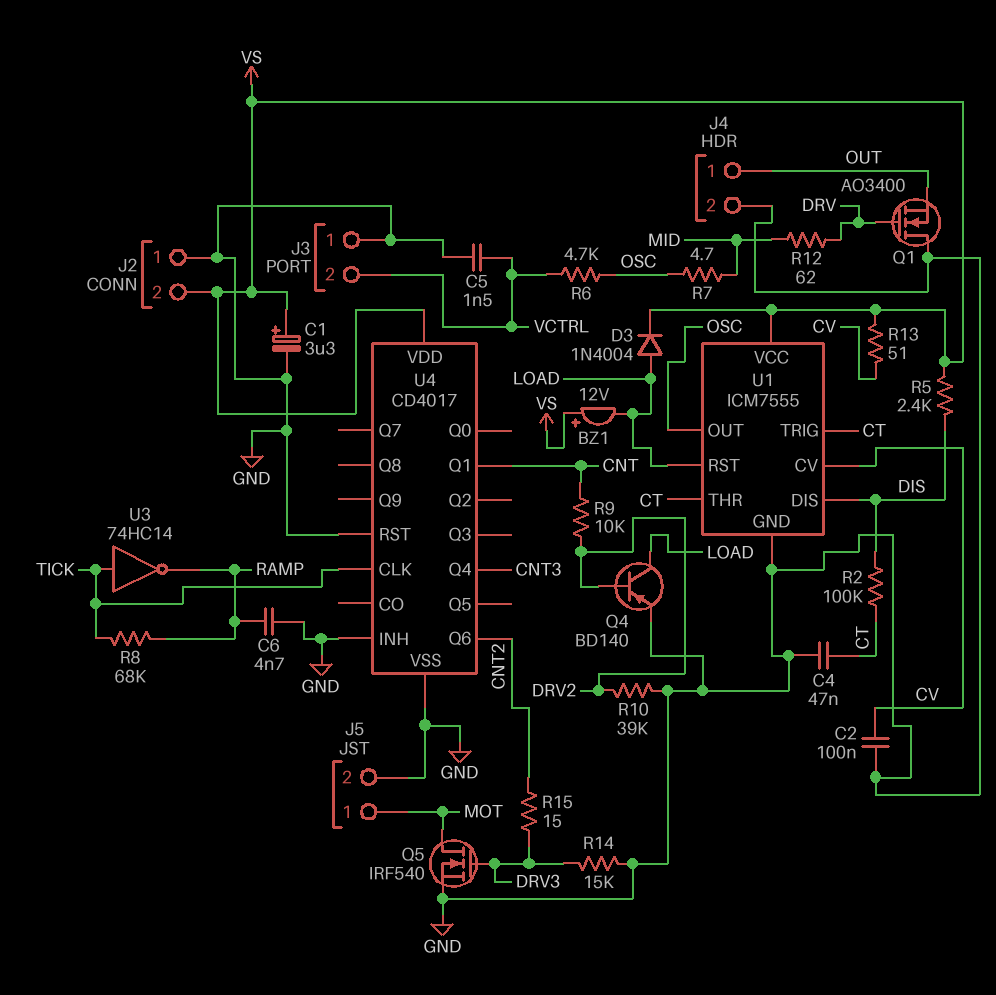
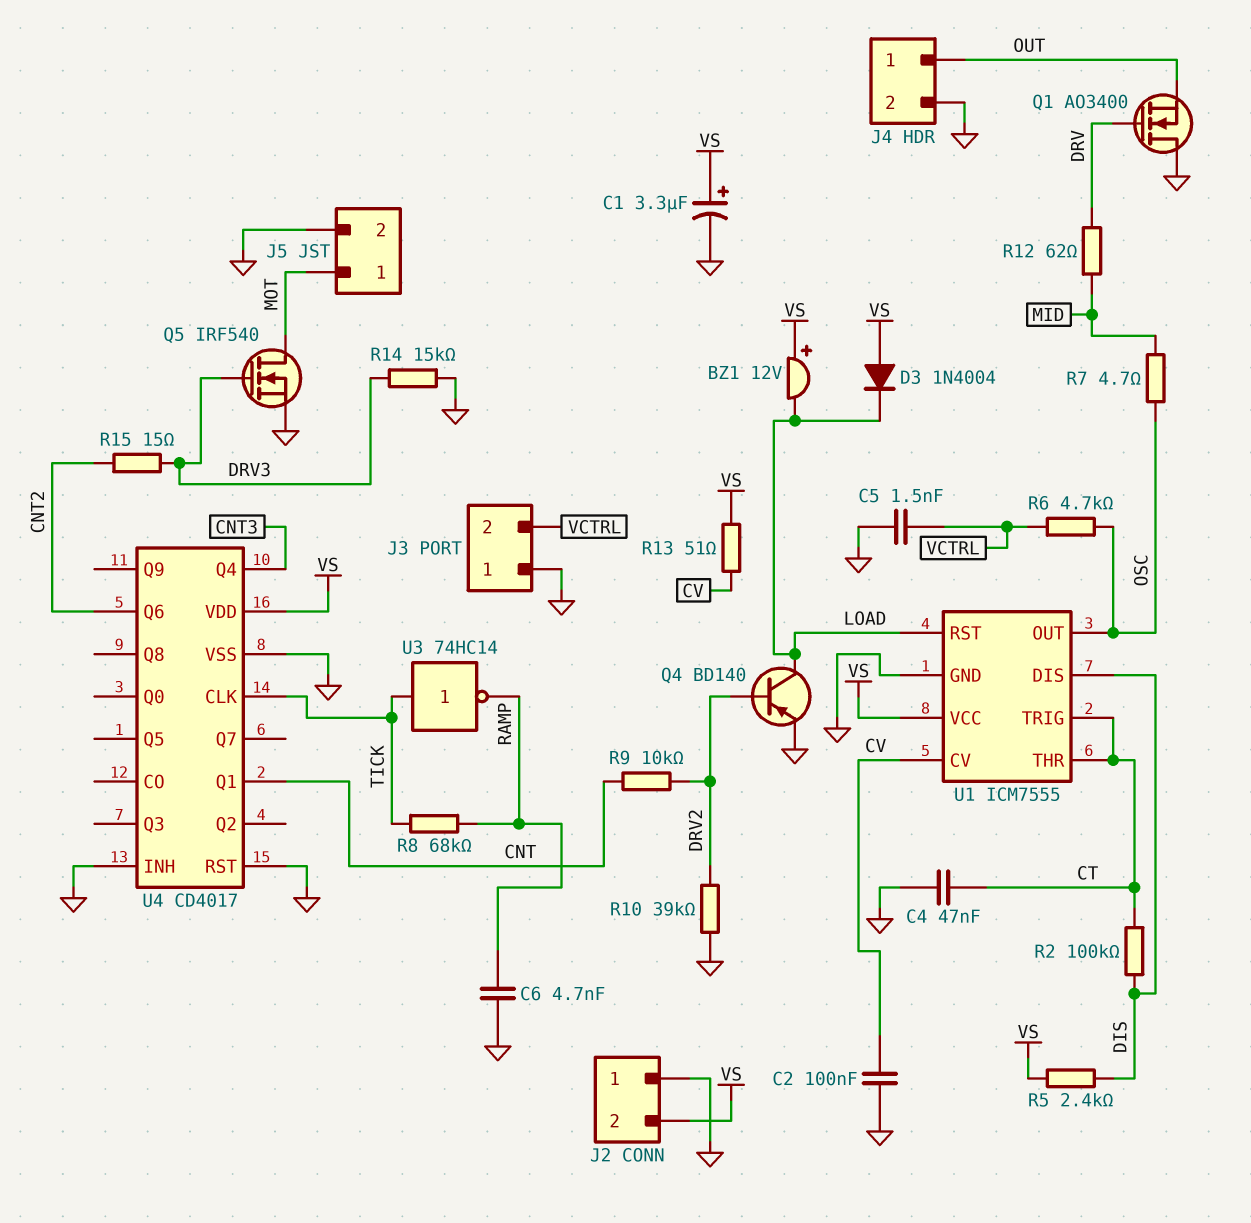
D3: diode 1N4004 (A LOAD, K VS) -> diode 1N4004 (A VS, K LOAD)

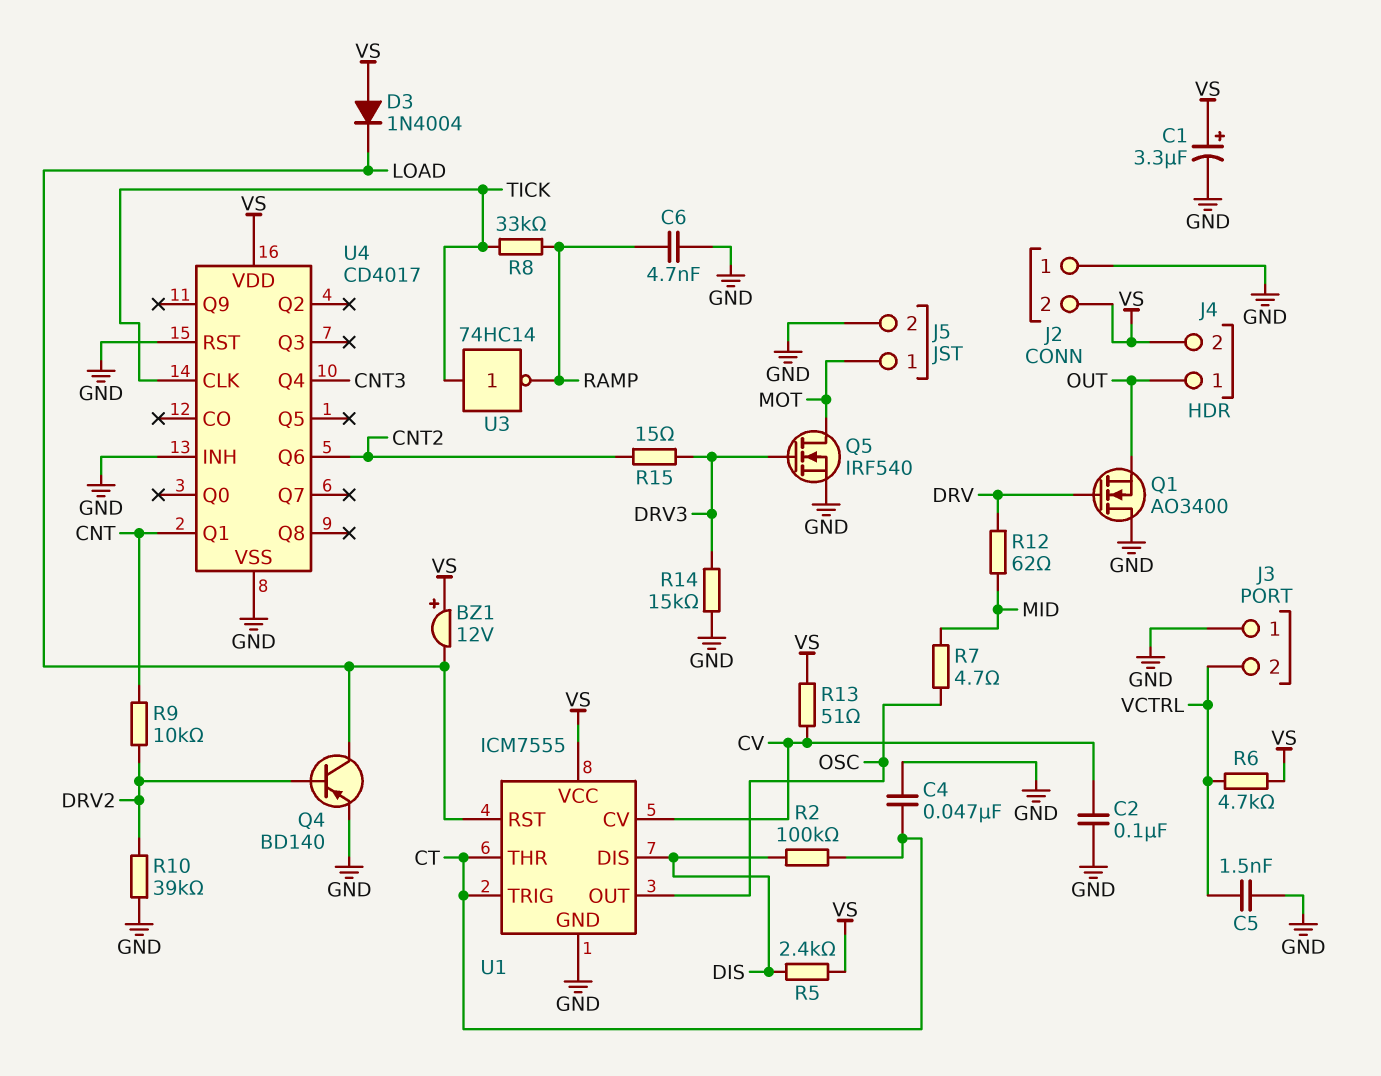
J4 pin 2: GND -> VS
R6: 4.7k (OSC, VCTRL) -> 4.7k (VCTRL, VS)
R8: 68k (RAMP, TICK) -> 33k (RAMP, TICK)

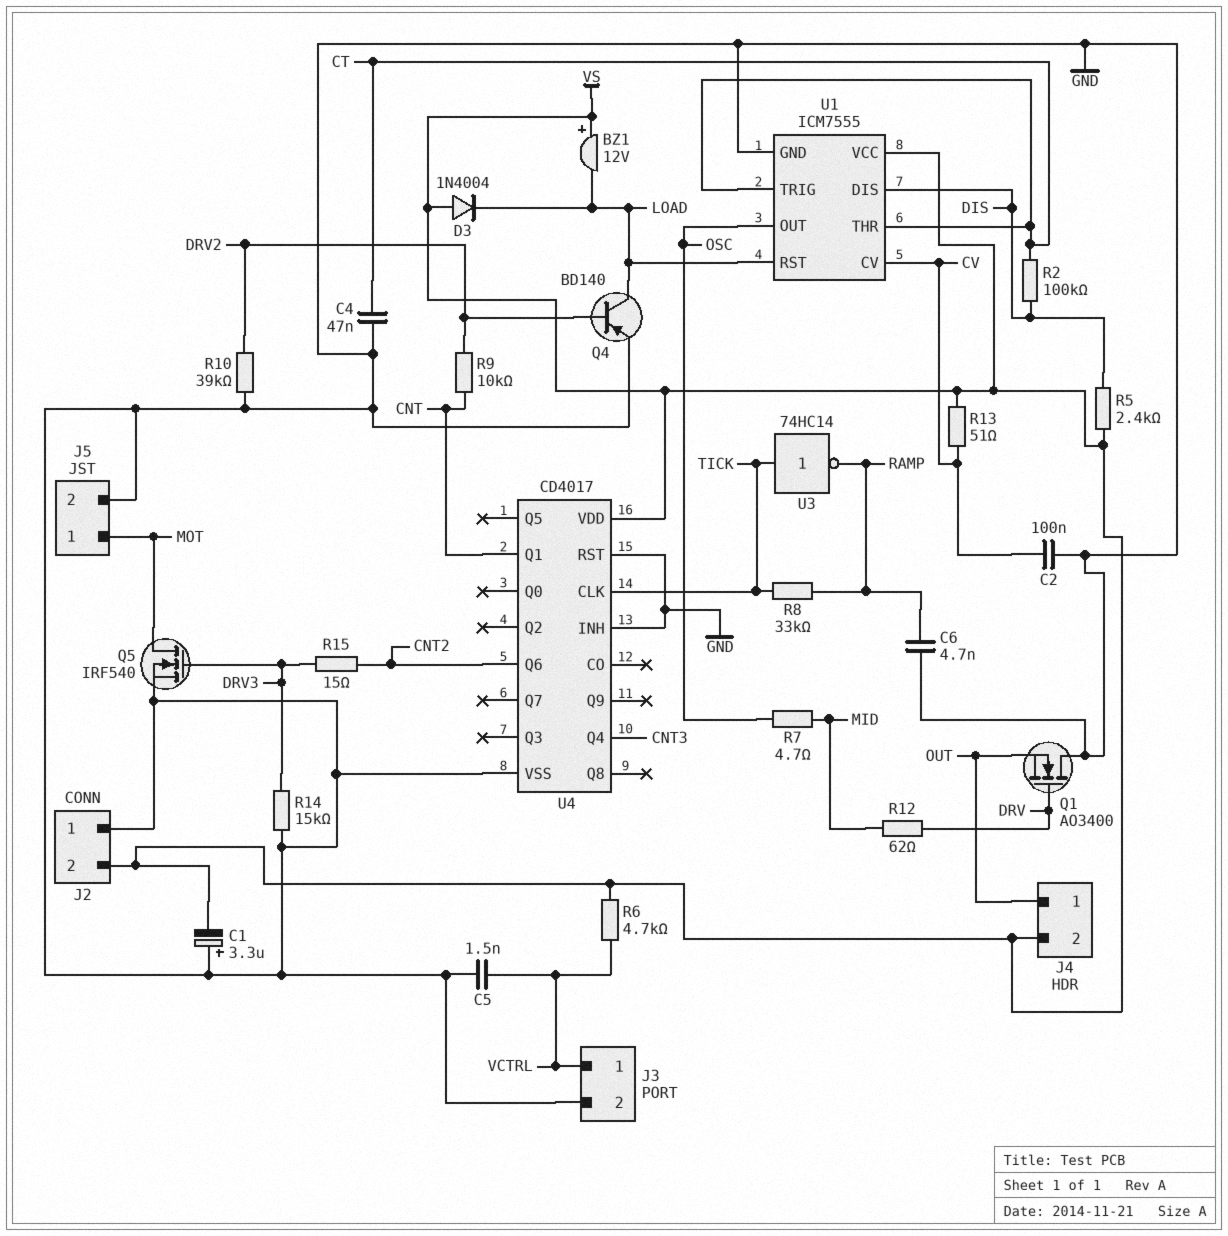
C1: 3.3uF (plus VS, minus GND) -> 3.3uF (plus GND, minus VS)
J3 pin 1: GND -> VCTRL
J3 pin 2: VCTRL -> GND

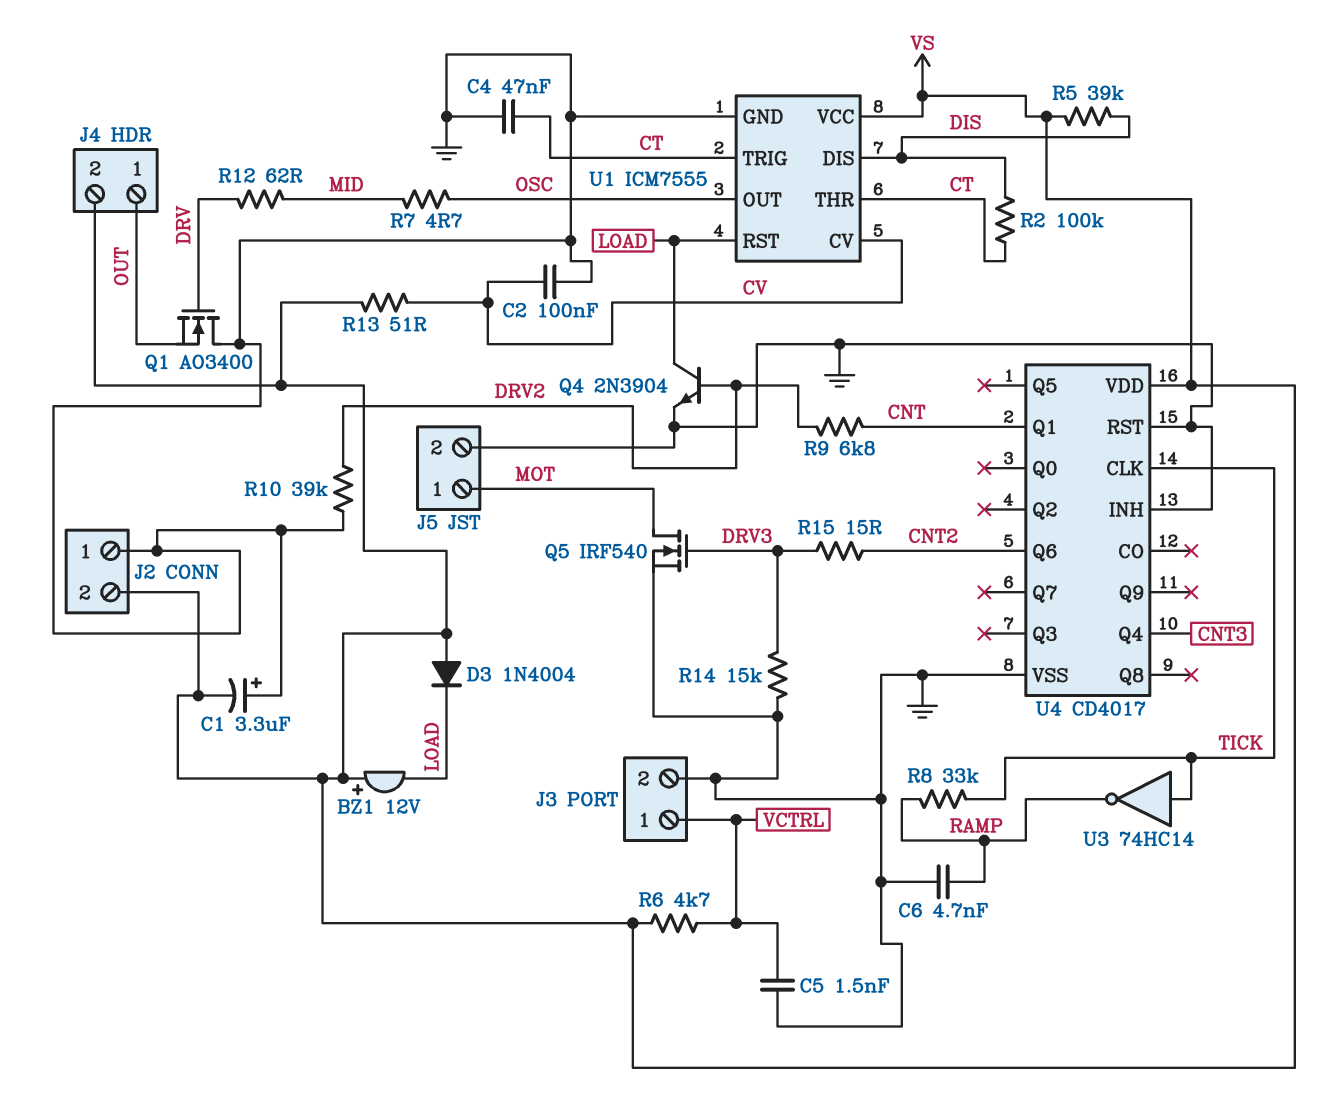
Q4: PNP BD140 (B DRV2, C LOAD, E GND) -> NPN 2N3904 (B DRV2, C LOAD, E GND)
R5: 2.4k (DIS, VS) -> 39k (DIS, VS)
R9: 10k (CNT, DRV2) -> 6.8k (CNT, DRV2)

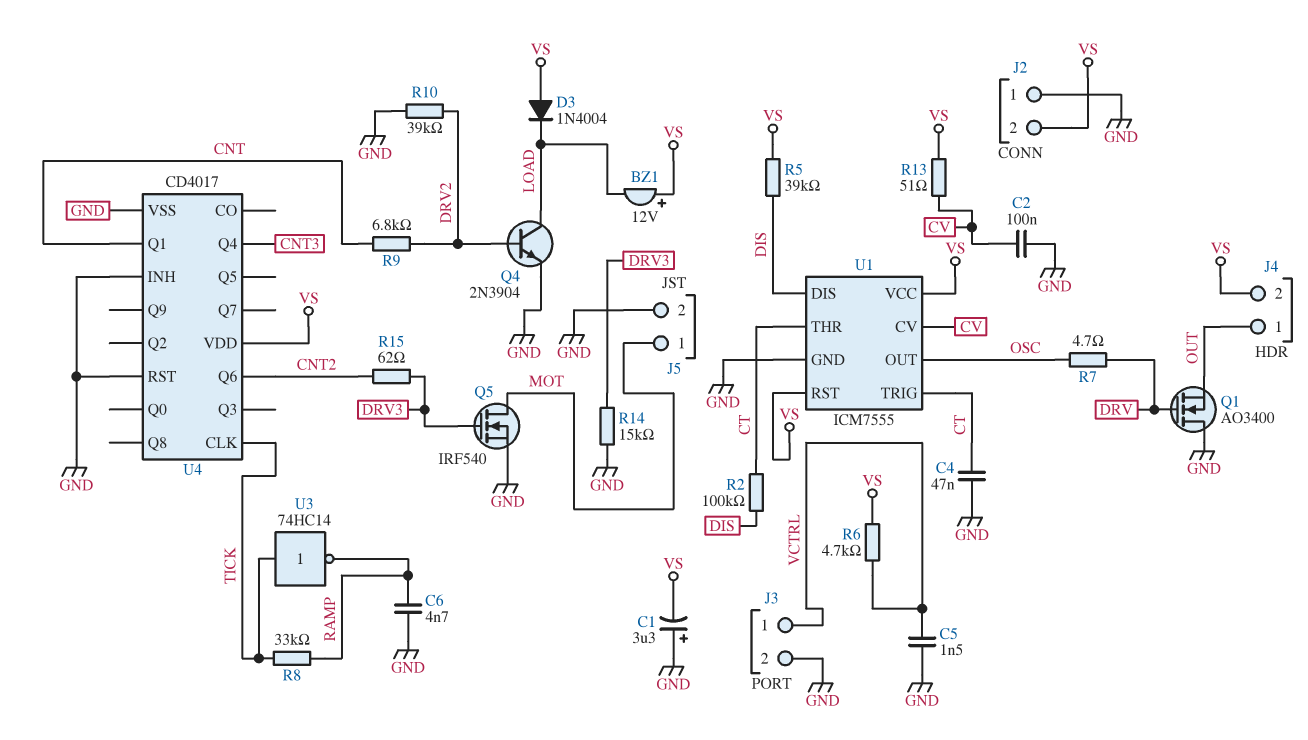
R7: 4.7 (MID, OSC) -> 4.7 (DRV, OSC)
R12: 62 (DRV, MID) -> none
R15: 15 (CNT2, DRV3) -> 62 (CNT2, DRV3)
U1 pin RST: LOAD -> VS

